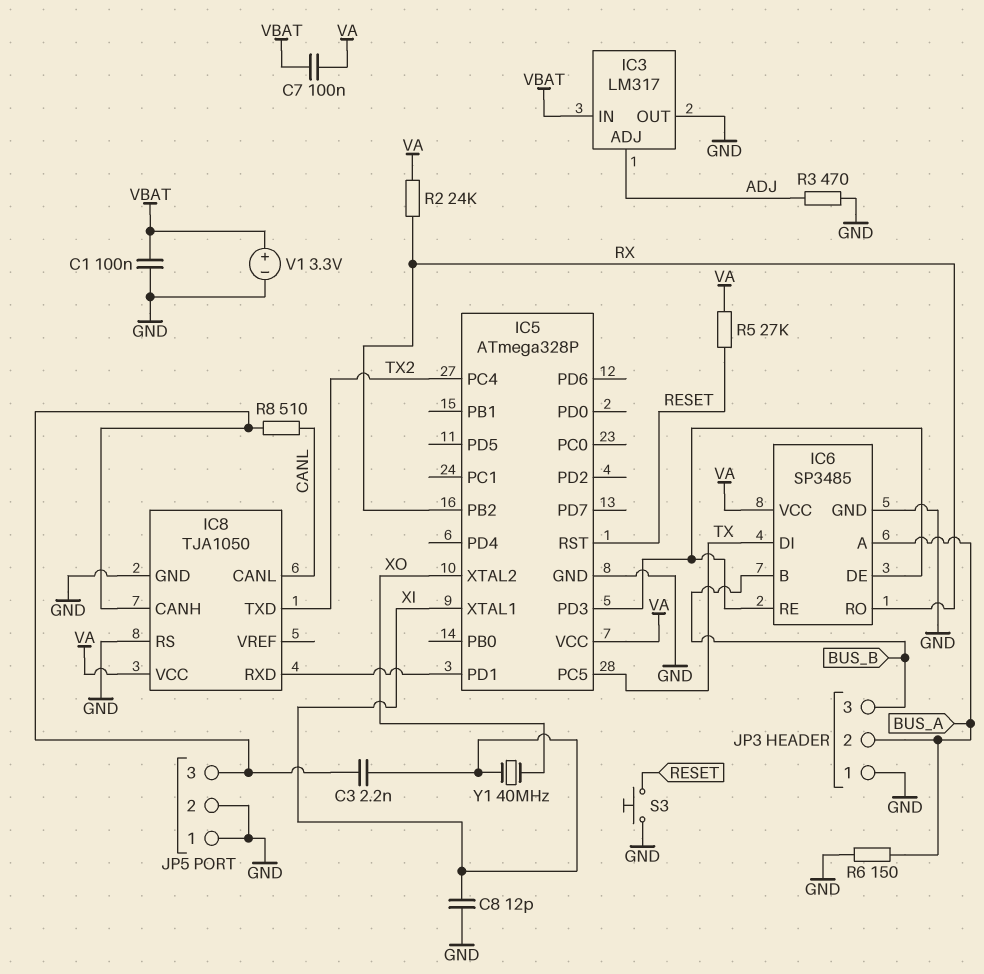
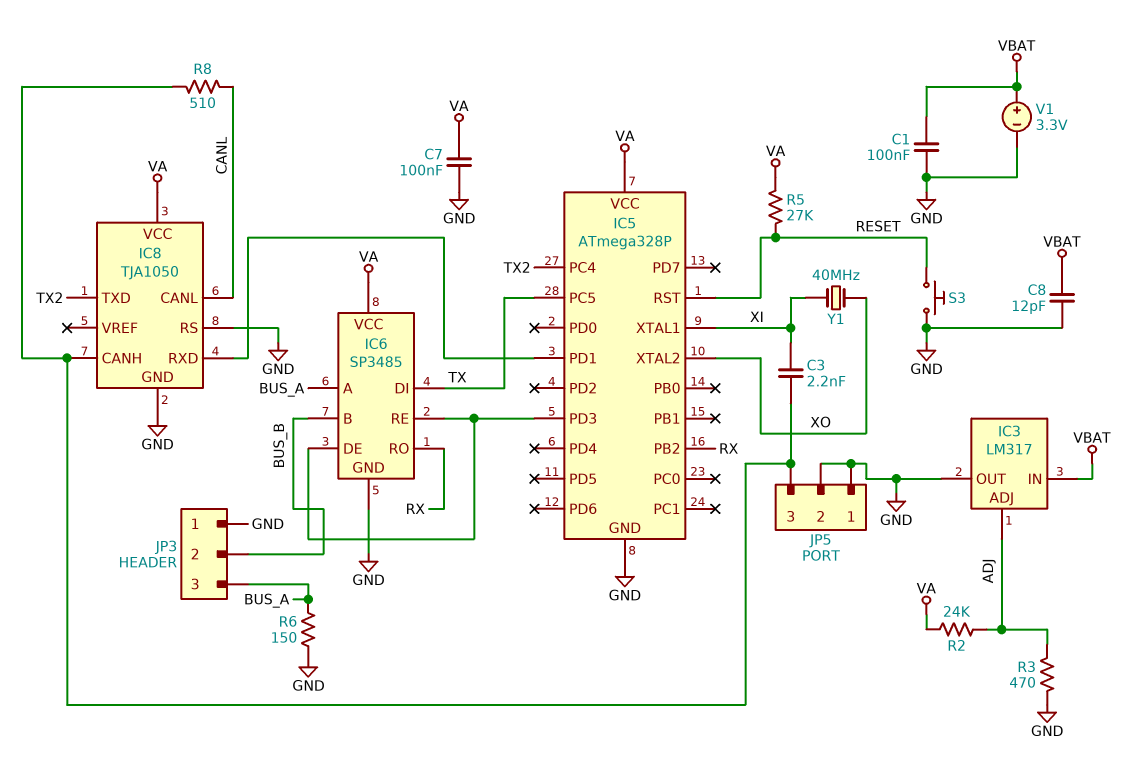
C7: 100nF (VA, VBAT) -> 100nF (GND, VA)
C8: 12pF (GND, XI) -> 12pF (GND, VBAT)
JP3 pin 2: BUS_A -> BUS_B
JP3 pin 3: BUS_B -> BUS_A
R2: 24k (RX, VA) -> 24k (ADJ, VA)

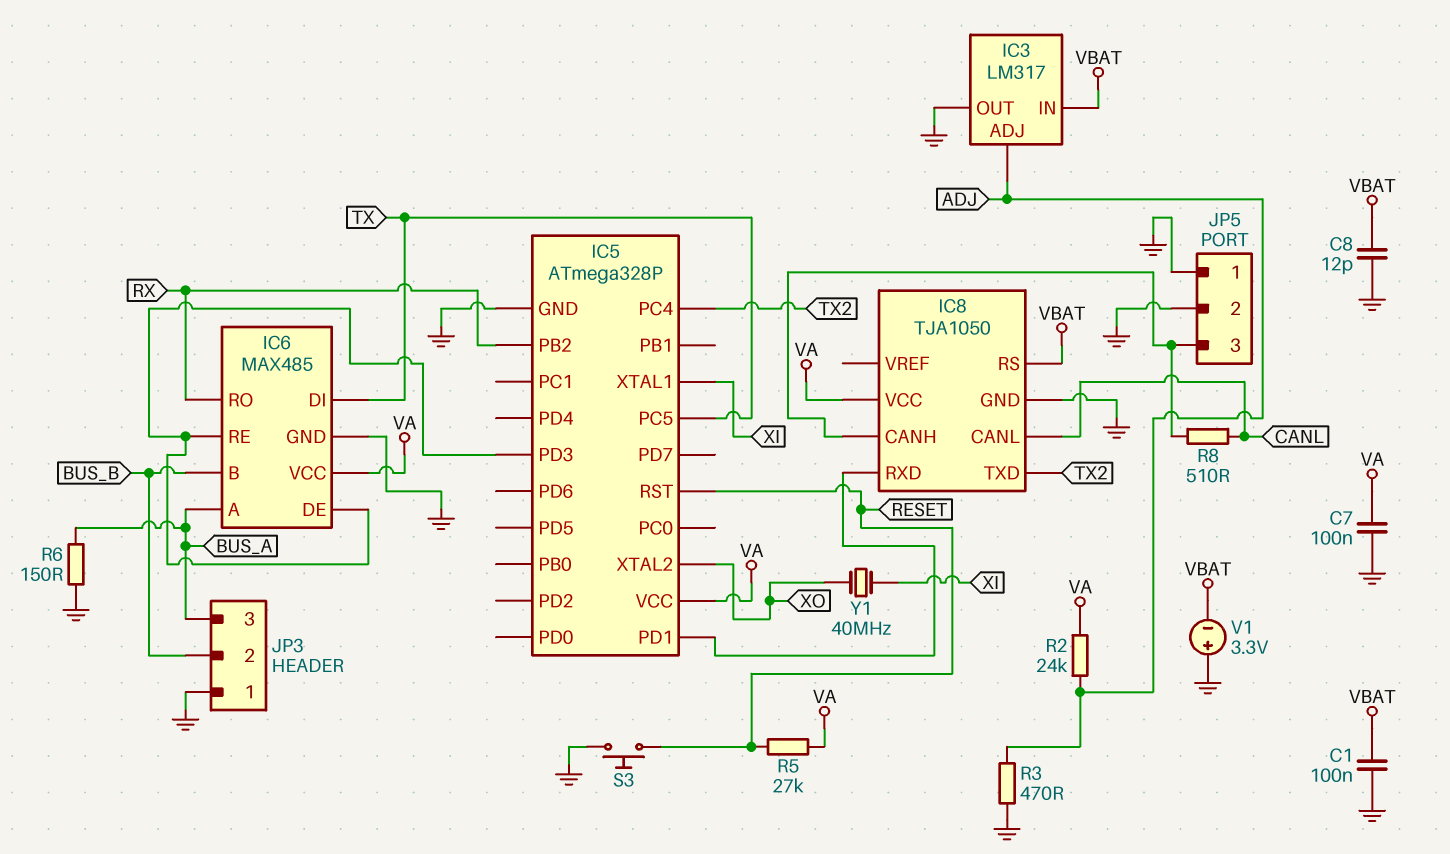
C3: 2.2nF (IC8/CANH, XI) -> none
IC6: SP3485 -> MAX485
IC8 pin RS: GND -> VBAT
V1: 3.3V (plus VBAT, minus GND) -> 3.3V (plus GND, minus VBAT)

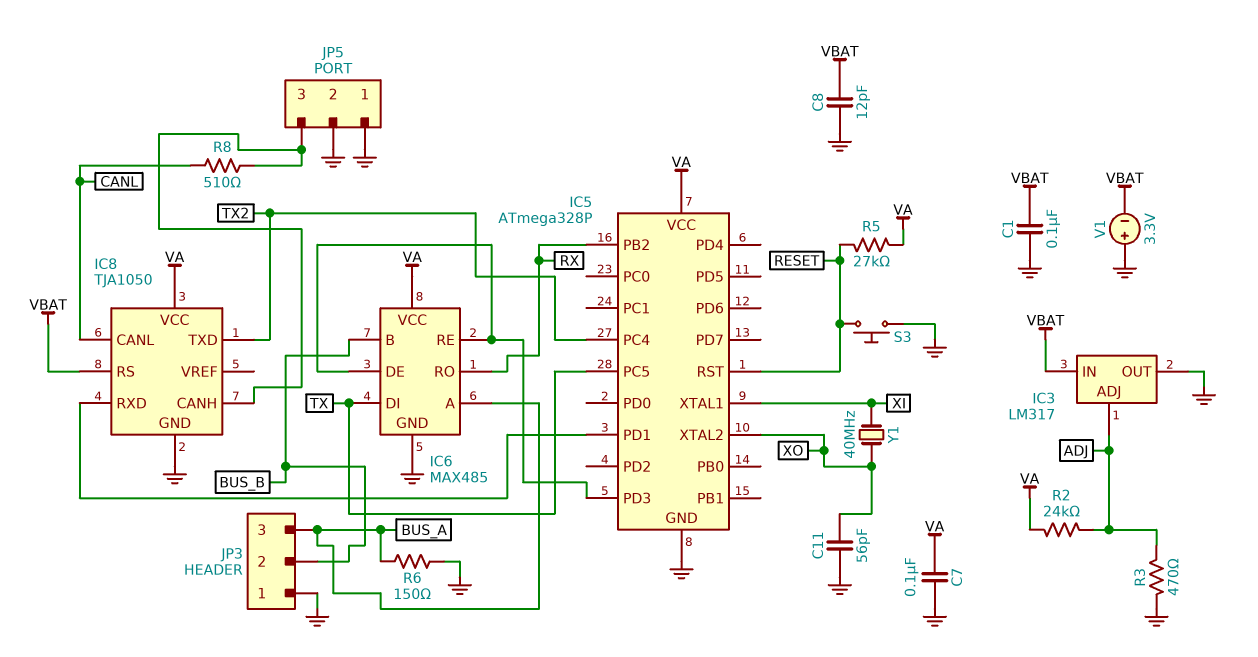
C11: none -> 56pF (GND, XO)

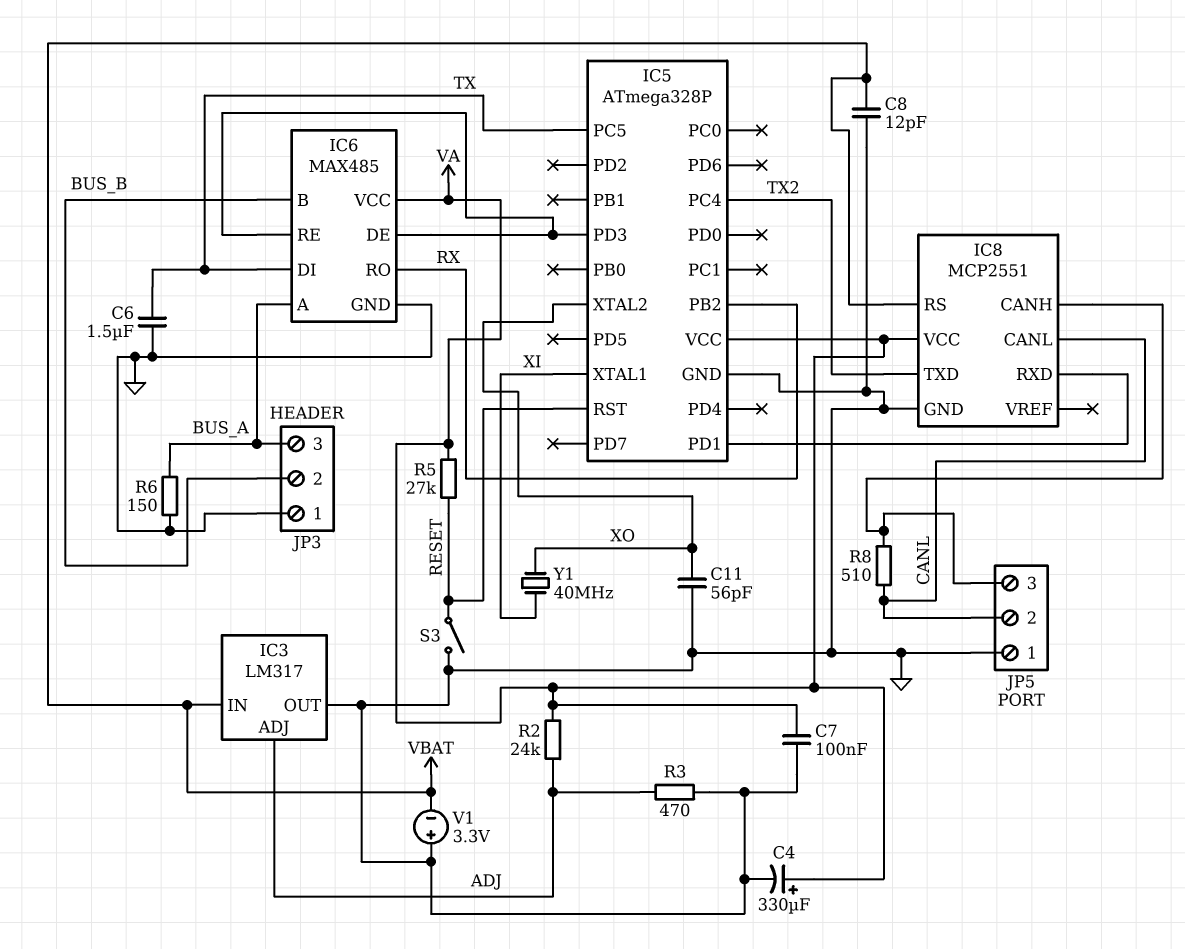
C1: 100nF (GND, VBAT) -> none
C4: none -> 330uF (plus VA, minus GND)
C6: none -> 1.5uF (GND, TX)
IC8: TJA1050 -> MCP2551
JP5 pin 2: GND -> CANL
S3: button (GND, RESET) -> switch (GND, RESET)

